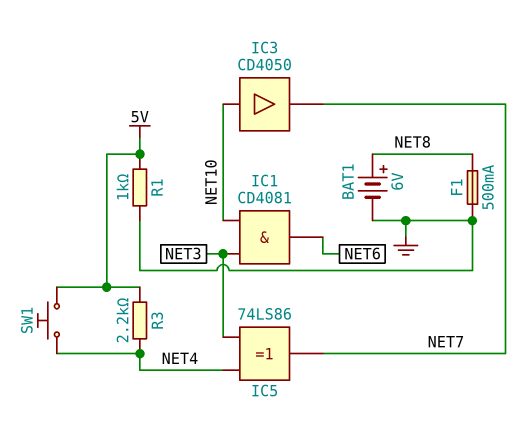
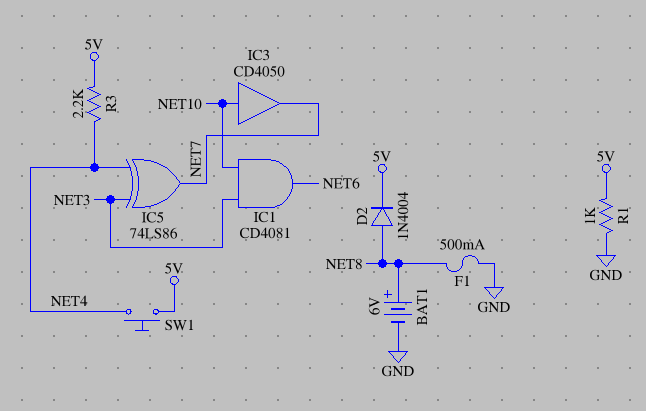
D2: none -> diode 1N4004 (A NET8, K 5V)

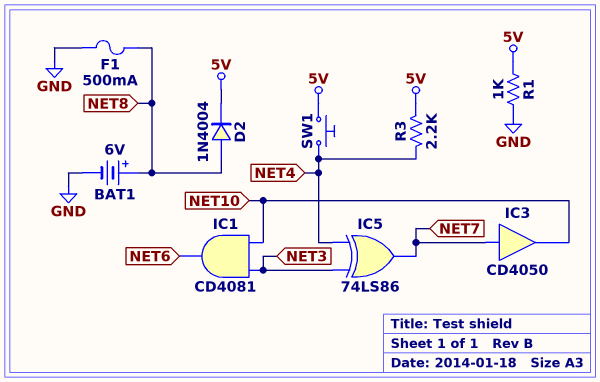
IC3: buffer CD4050 (in NET10, out NET7) -> buffer CD4050 (in NET7, out NET10)

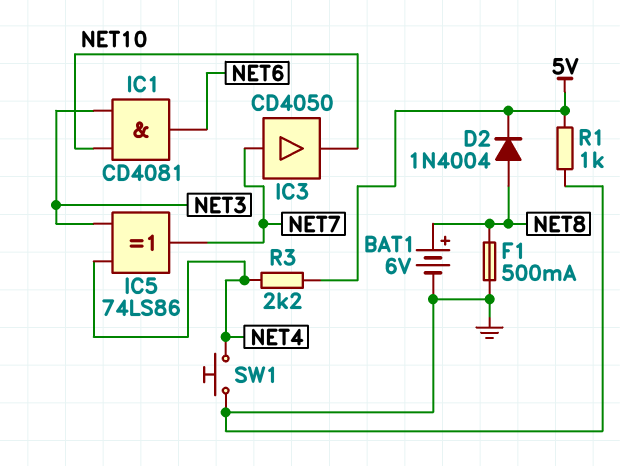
SW1: button (5V, NET4) -> button (GND, NET4)

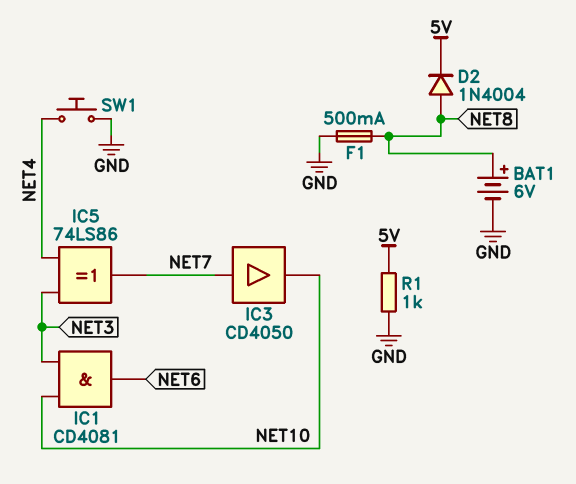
R3: 2.2k (5V, NET4) -> none

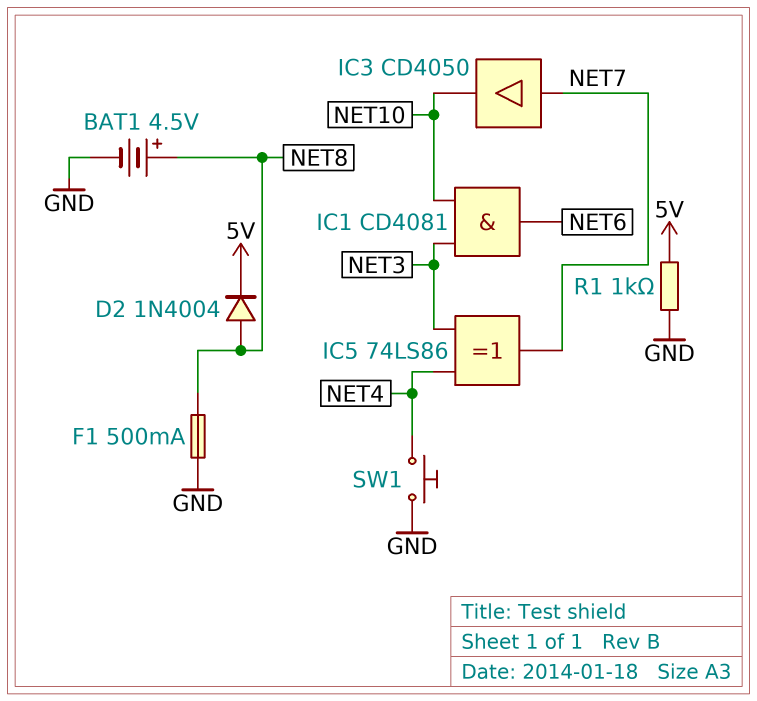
BAT1: 6V (plus NET8, minus GND) -> 4.5V (plus NET8, minus GND)

